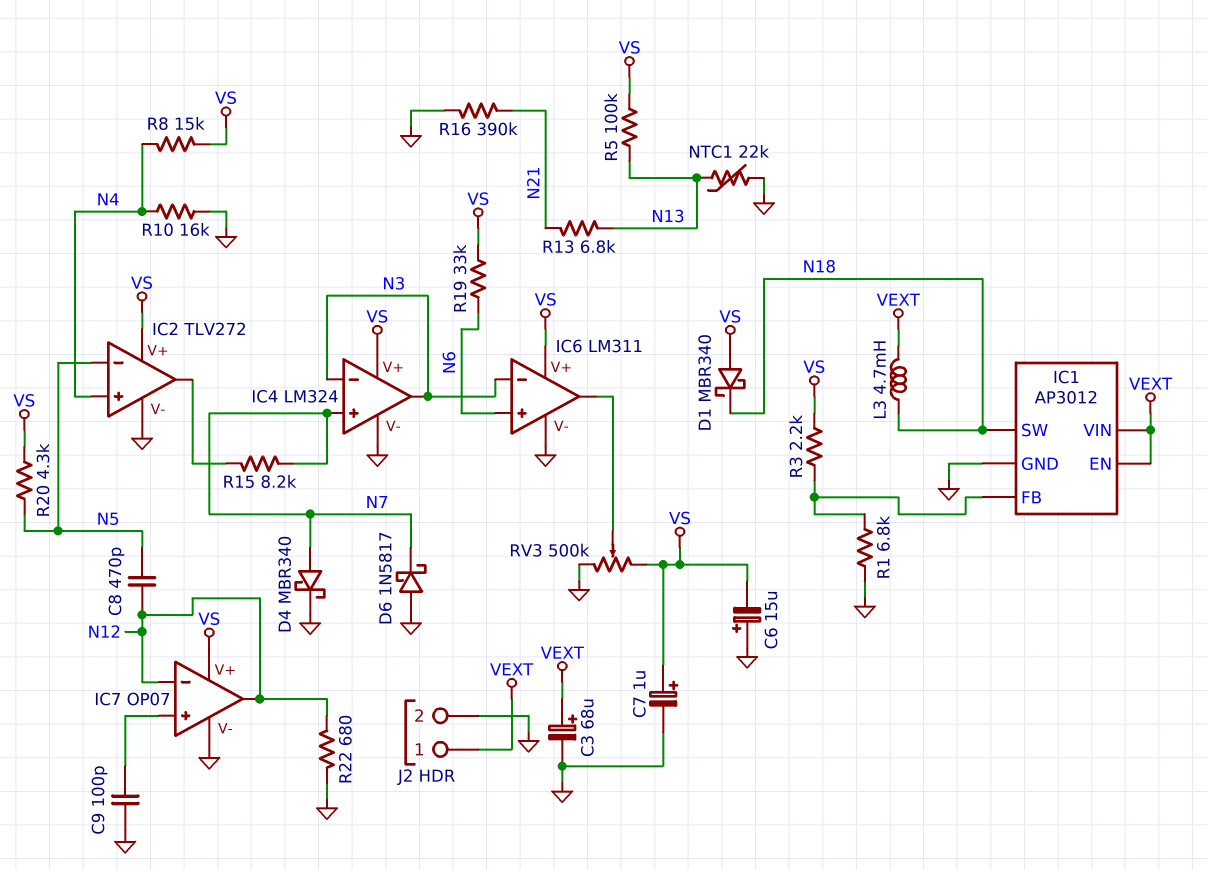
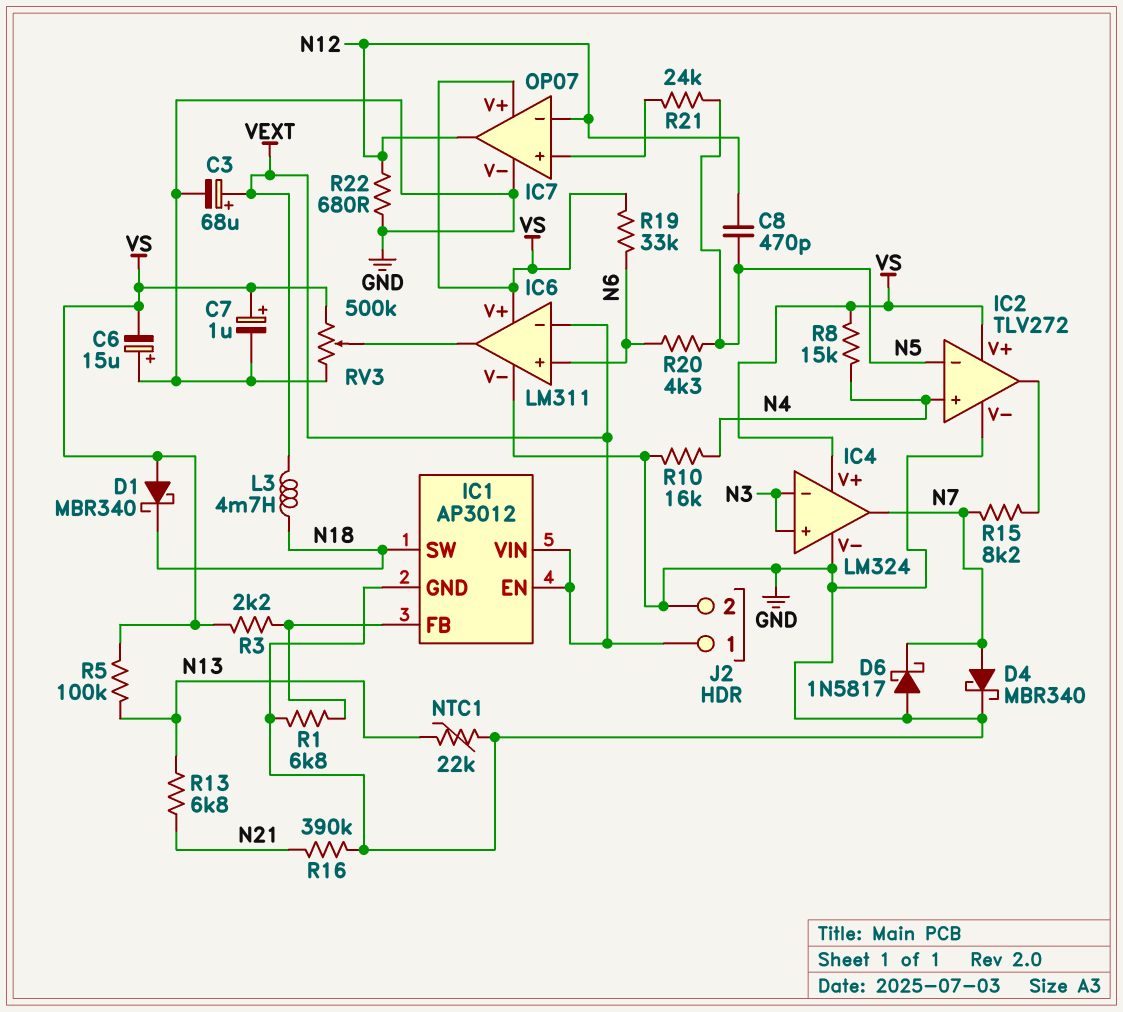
C9: 100pF (GND, IC7/in+) -> none
IC4 pin in+: N7 -> N3
IC4 pin out: N3 -> N7
IC6 pin in-: N3 -> VEXT
R20: 4.3k (N5, VS) -> 4.3k (N5, N6)
R21: none -> 24k (IC7/in+, N5)

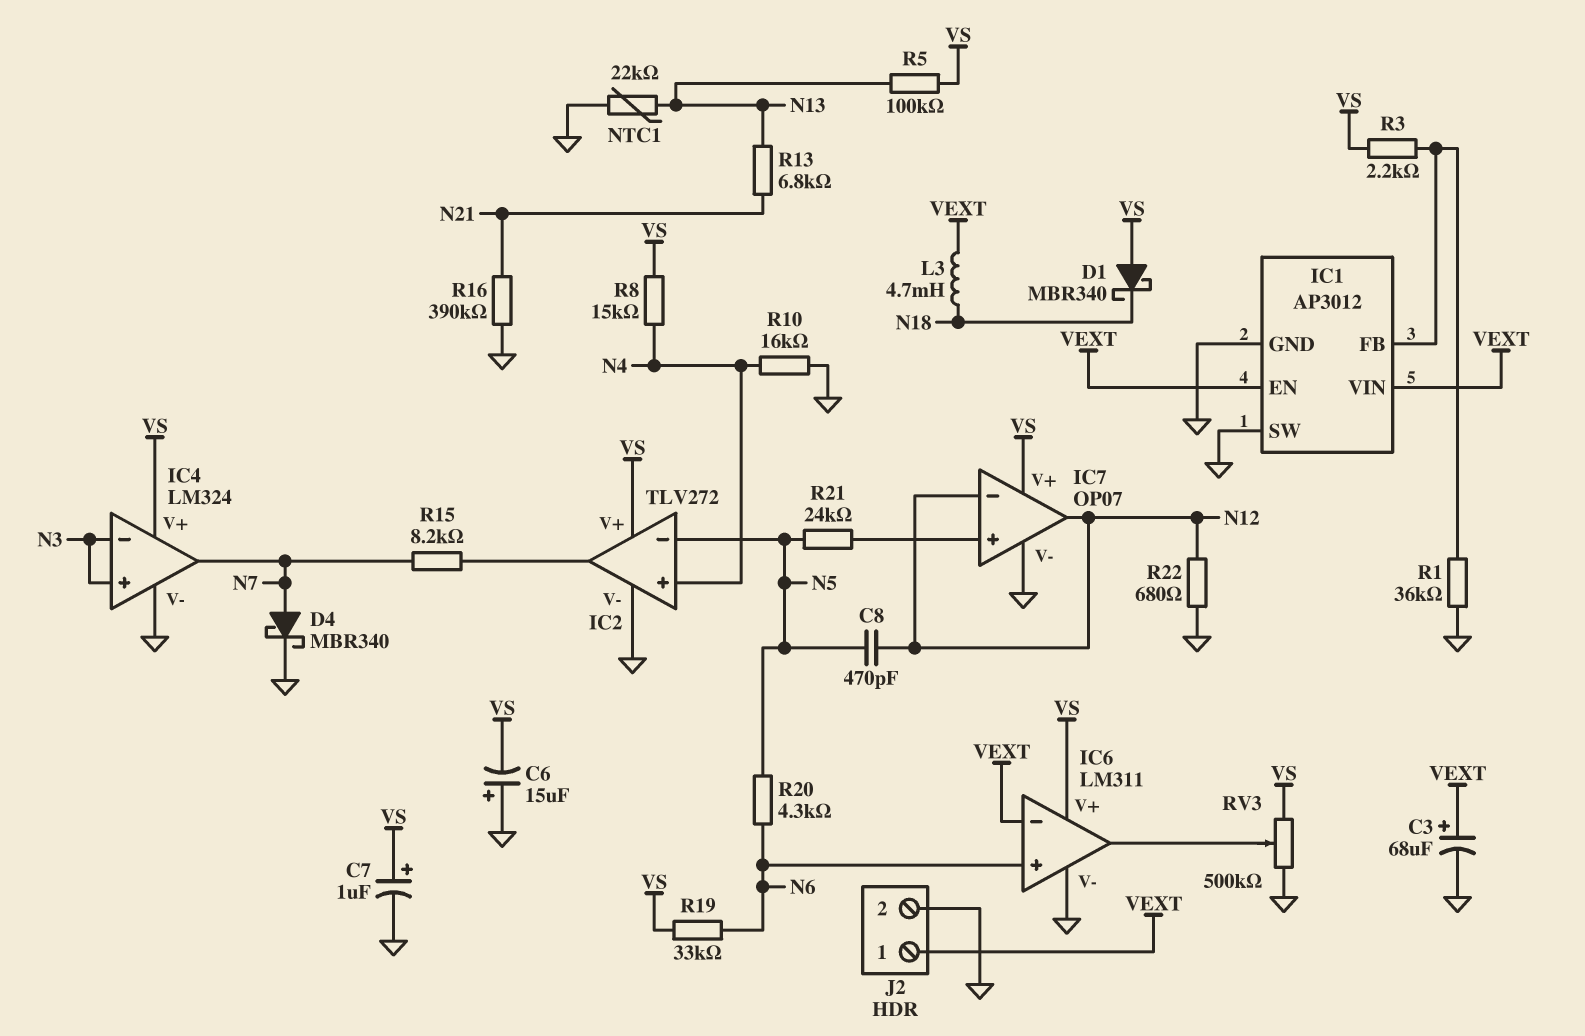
D6: schottky 1N5817 (A GND, K N7) -> none
IC1 pin SW: N18 -> GND
R1: 6.8k (GND, IC1/FB) -> 36k (GND, IC1/FB)

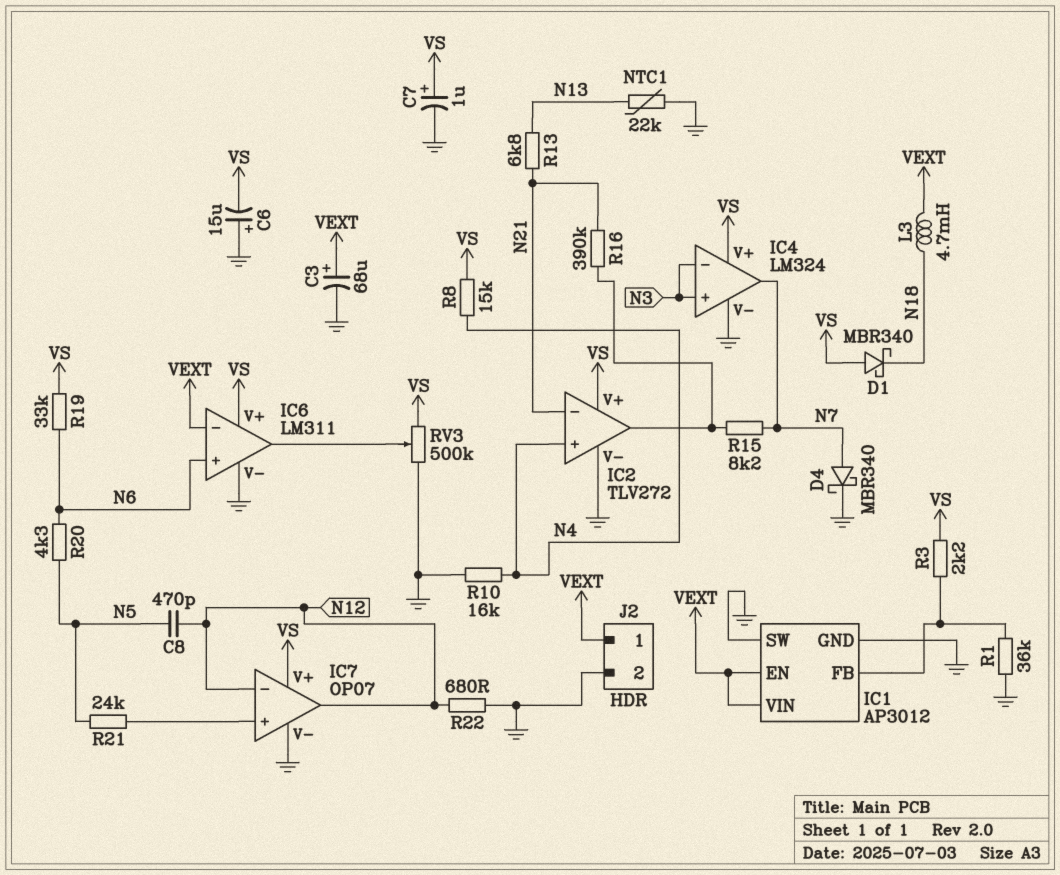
IC2 pin in-: N5 -> N21
R5: 100k (N13, VS) -> none
R16: 390k (GND, N21) -> 390k (IC2/out, N21)

